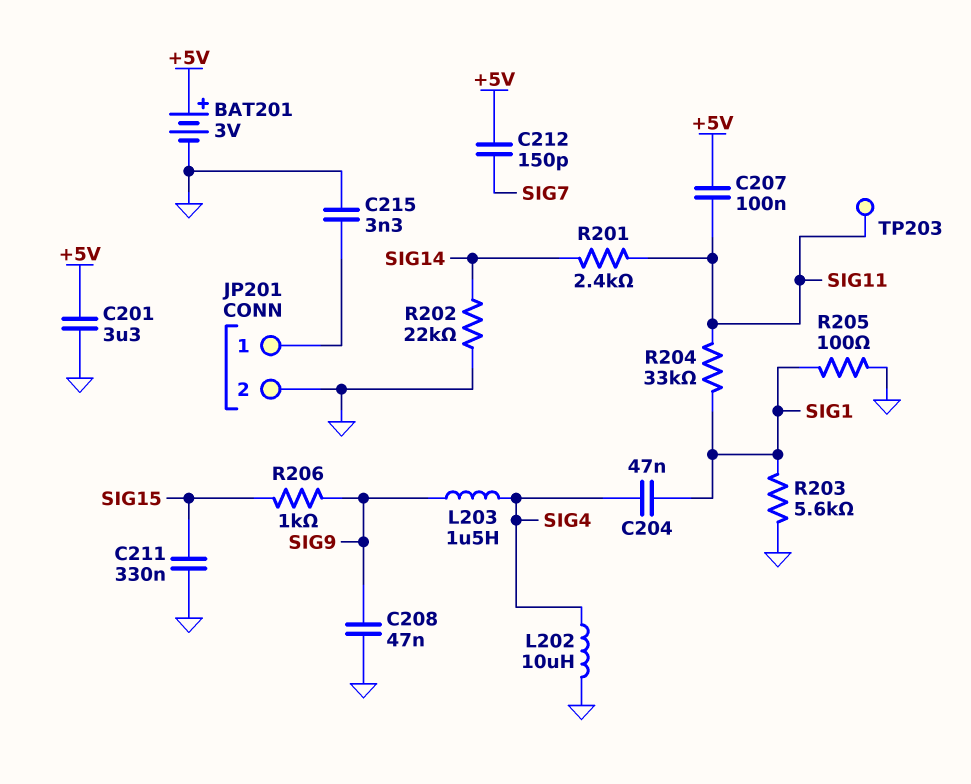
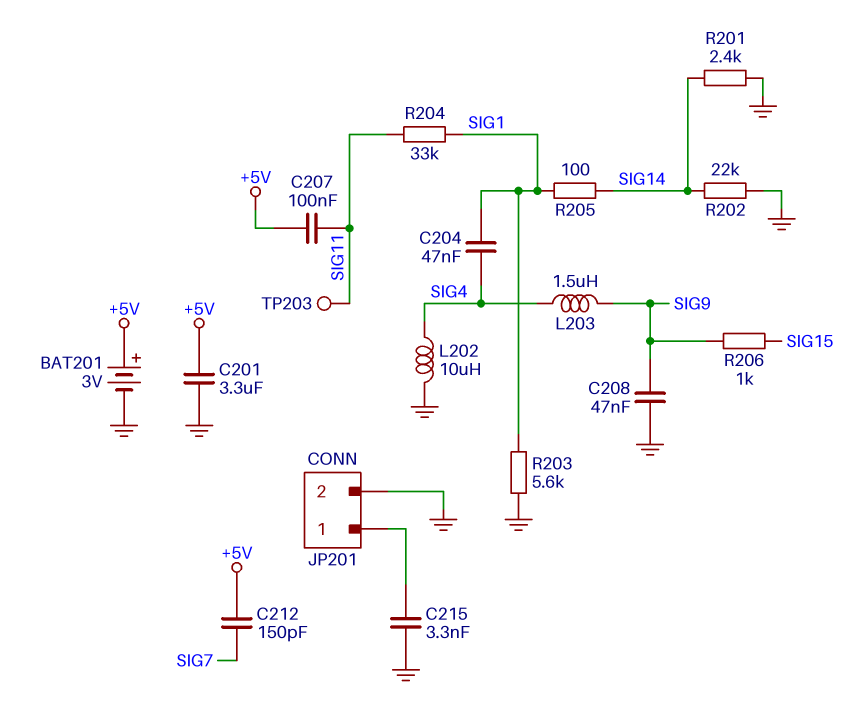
C211: 330nF (GND, SIG15) -> none
R201: 2.4k (SIG11, SIG14) -> 2.4k (GND, SIG14)
R205: 100 (GND, SIG1) -> 100 (SIG1, SIG14)

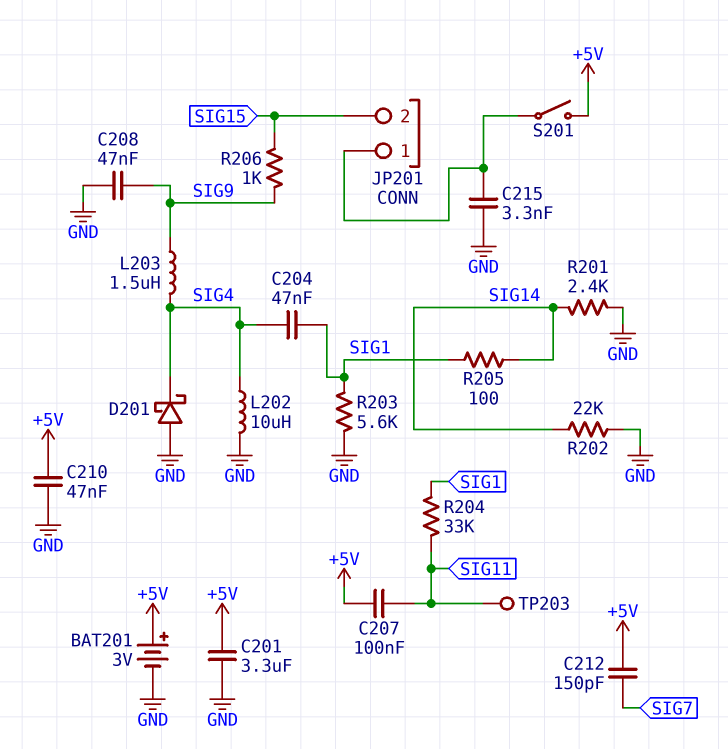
C210: none -> 47nF (+5V, GND)
D201: none -> schottky (A GND, K SIG4)
JP201 pin 2: GND -> SIG15
S201: none -> switch (+5V, JP201/1)

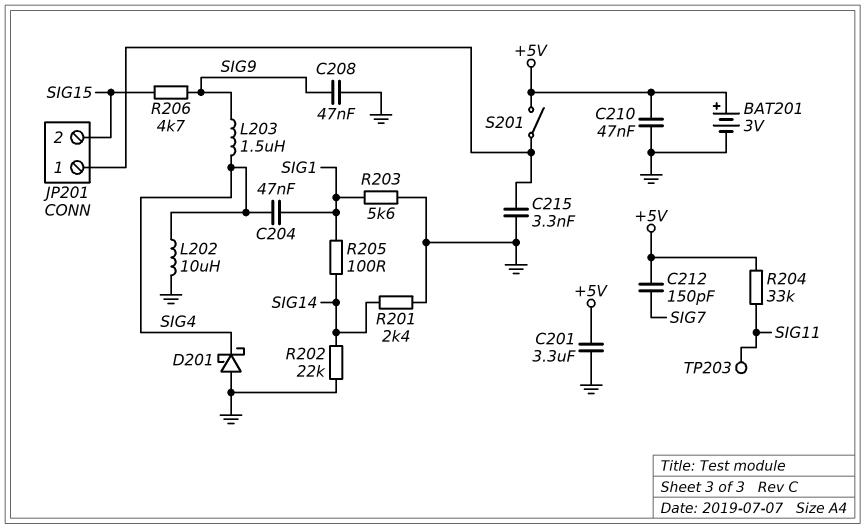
C207: 100nF (+5V, SIG11) -> none
R204: 33k (SIG1, SIG11) -> 33k (+5V, SIG11)
R206: 1k (SIG9, SIG15) -> 4.7k (SIG9, SIG15)

